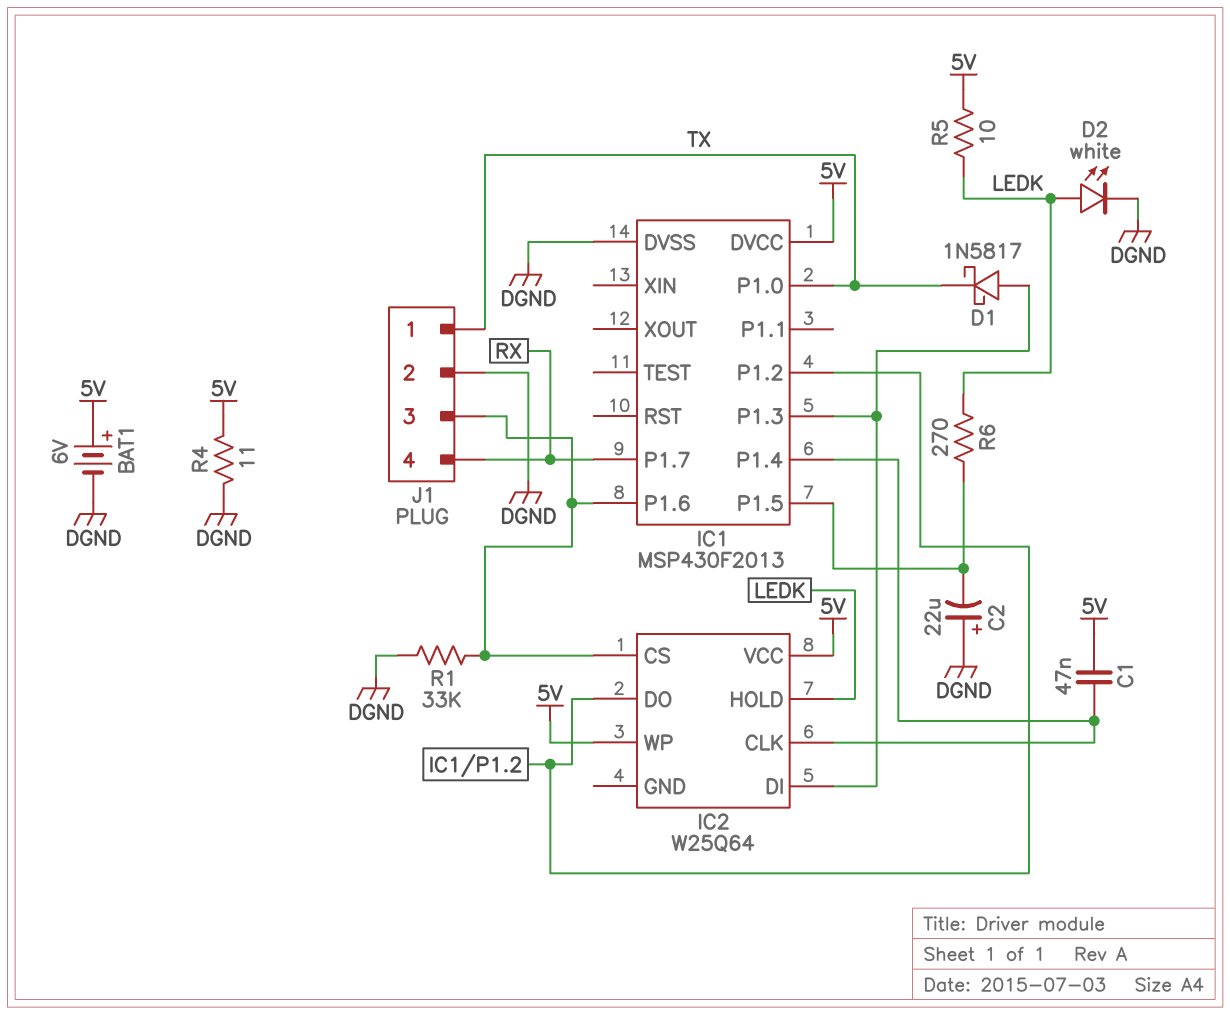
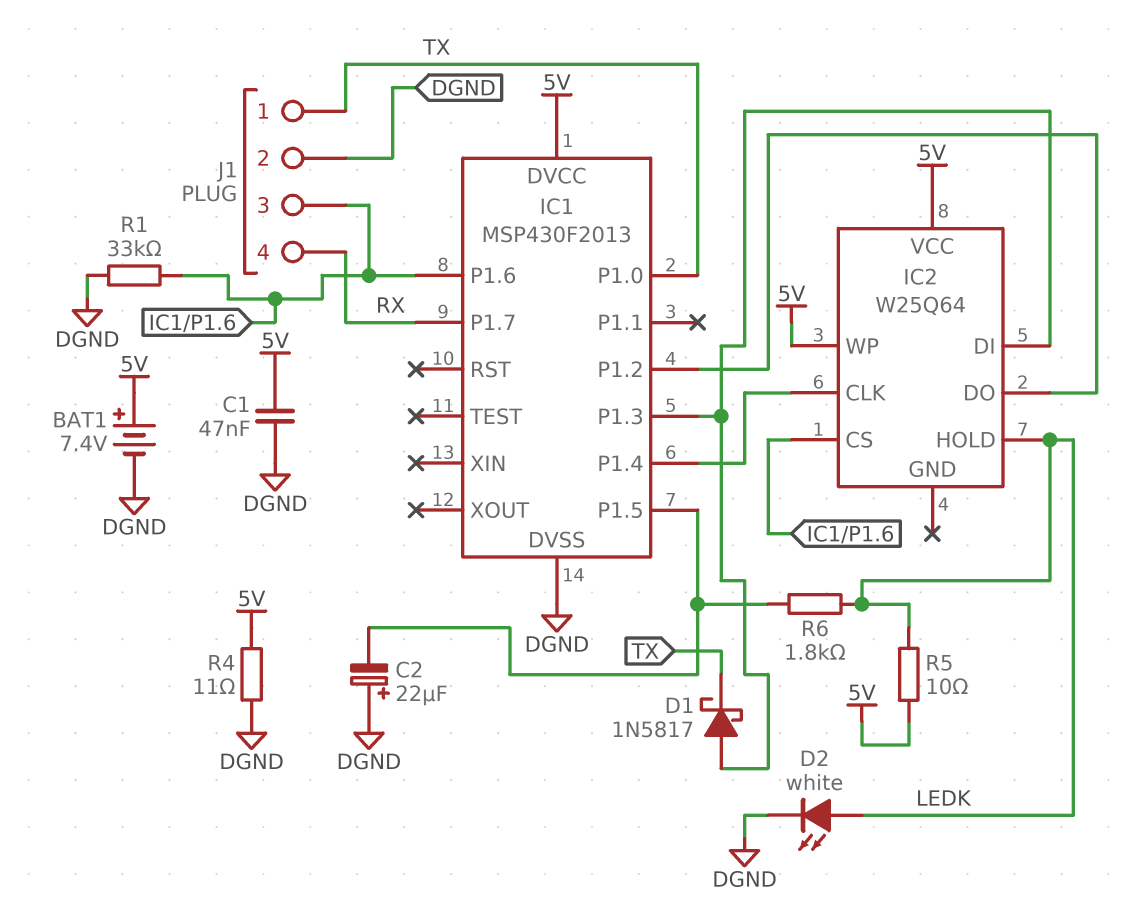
BAT1: 6V (plus 5V, minus DGND) -> 7.4V (plus 5V, minus DGND)
C1: 47nF (5V, IC1/P1.4) -> 47nF (5V, DGND)
R6: 270 (IC1/P1.5, LEDK) -> 1.8k (IC1/P1.5, LEDK)

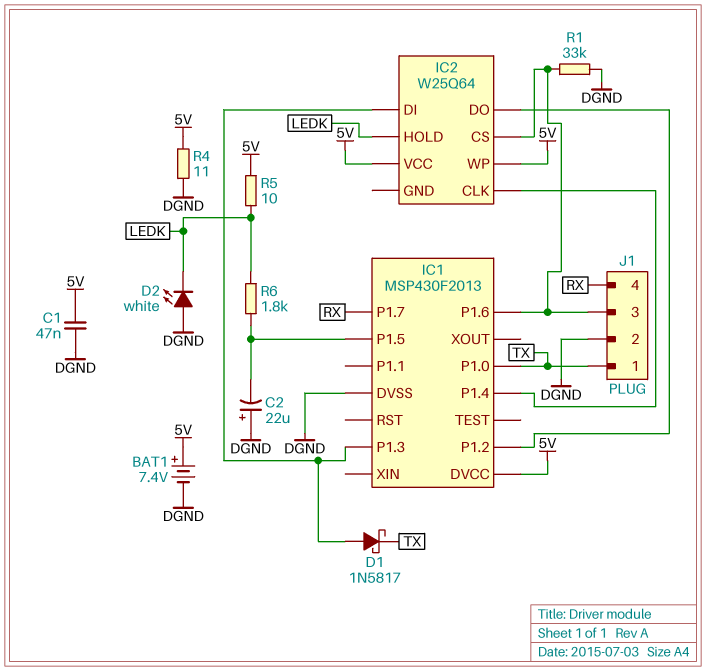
D2: LED white (A LEDK, K DGND) -> LED white (A DGND, K LEDK)

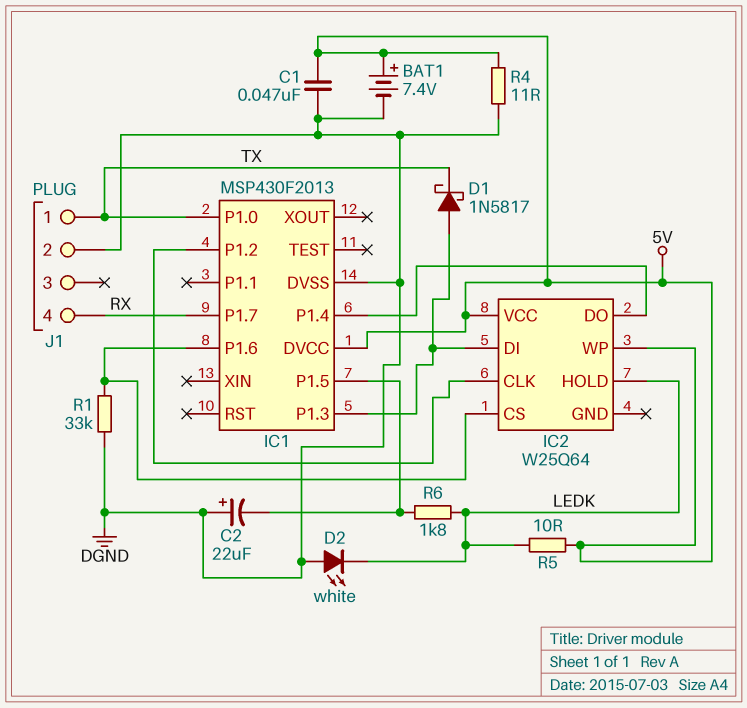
IC2 pin CLK: IC1/P1.4 -> IC1/P1.2
IC2 pin DO: IC1/P1.2 -> IC1/P1.4
J1 pin 3: IC1/P1.6 -> none

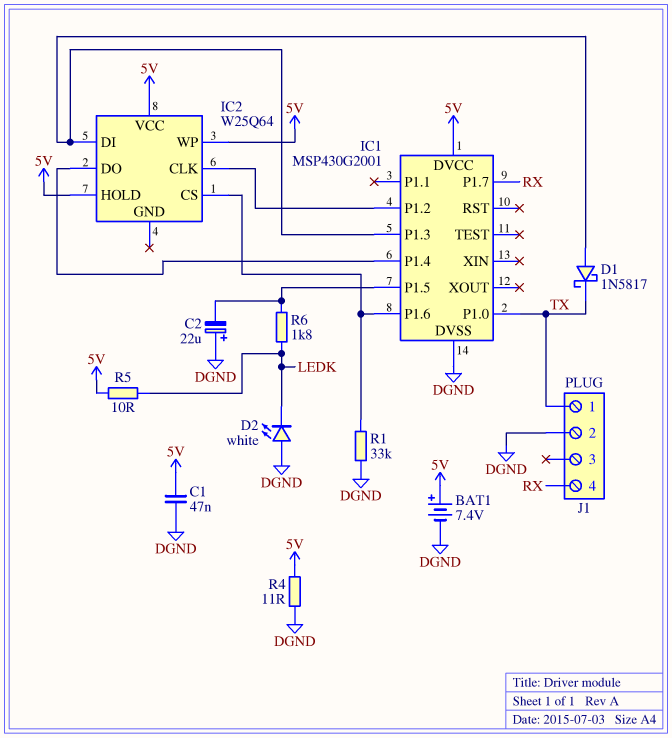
IC1: MSP430F2013 -> MSP430G2001
IC2 pin HOLD: LEDK -> 5V

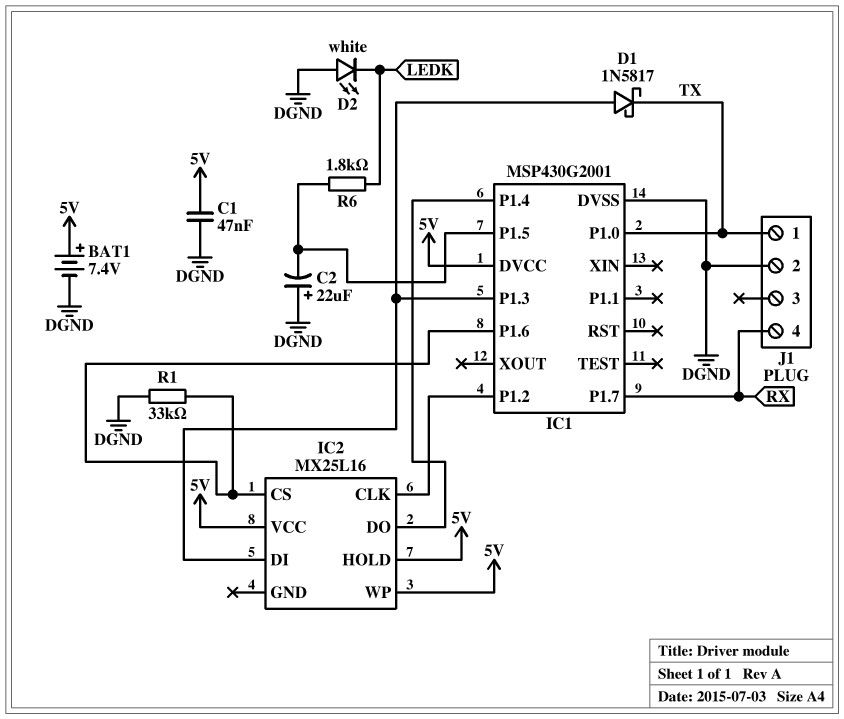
IC2: W25Q64 -> MX25L16
R4: 11 (5V, DGND) -> none
R5: 10 (5V, LEDK) -> none

